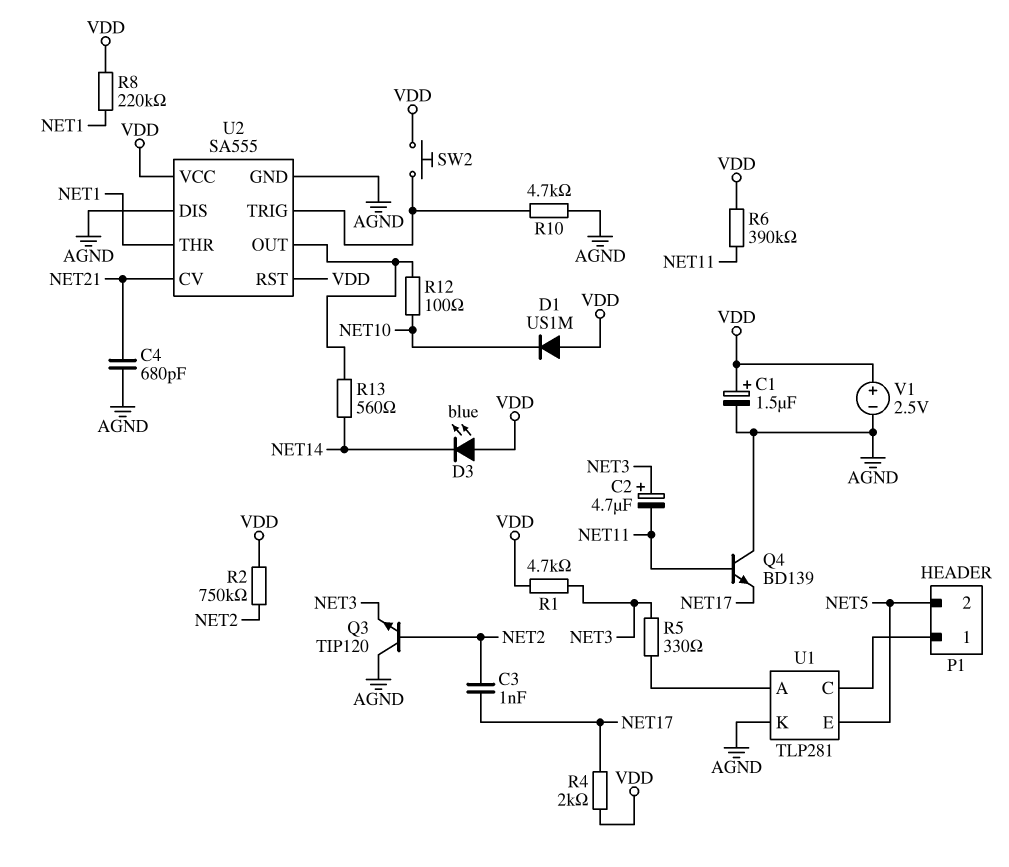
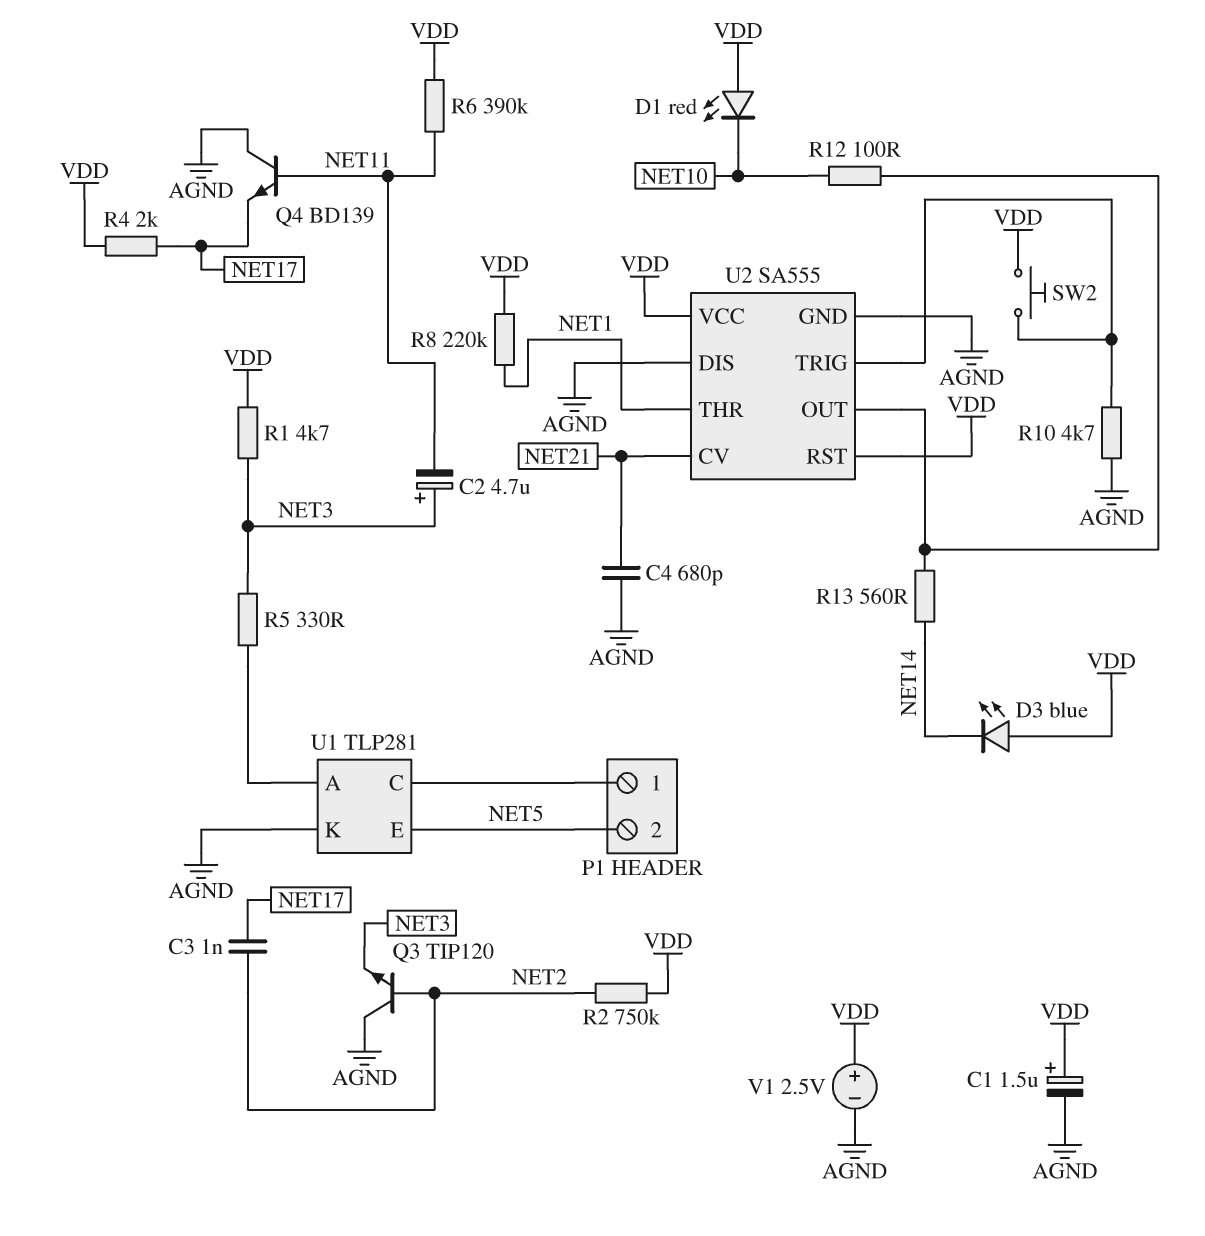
D1: diode US1M (A VDD, K NET10) -> LED red (A VDD, K NET10)

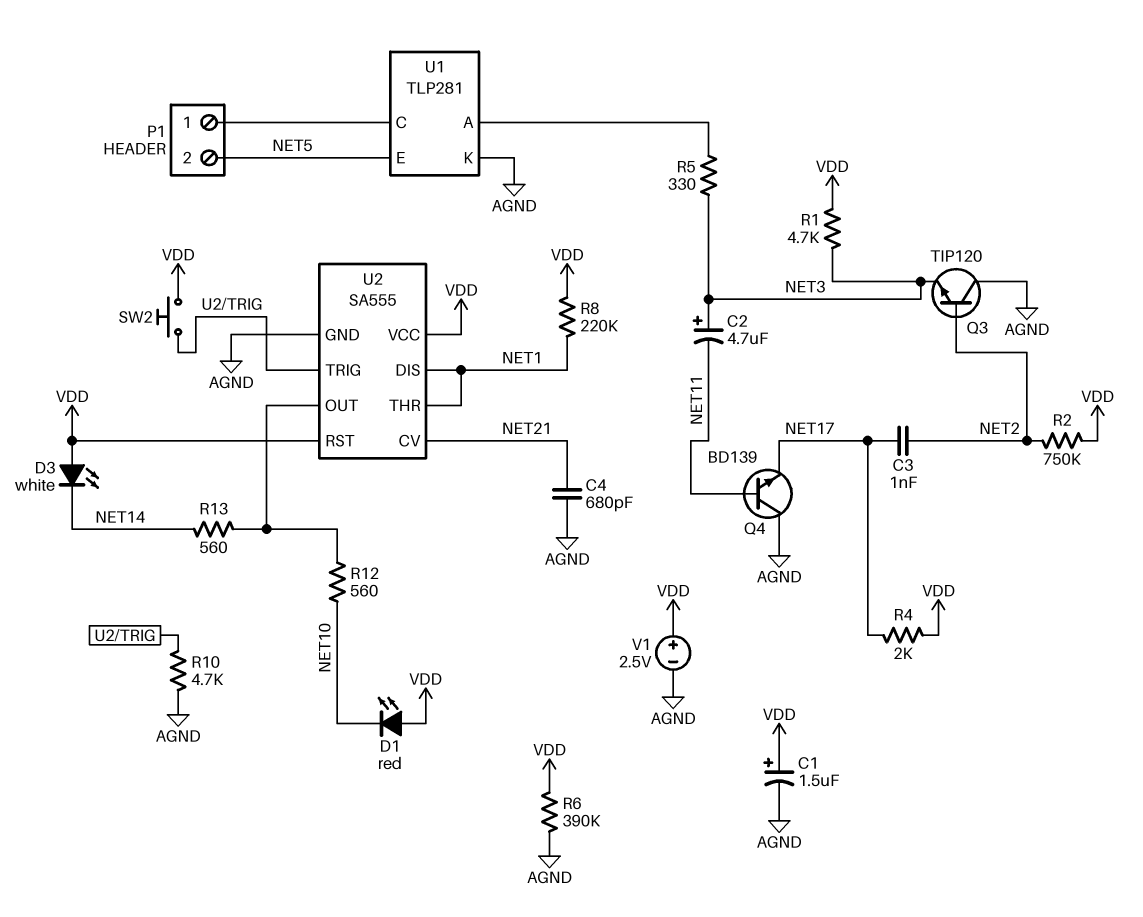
D3: LED blue (A VDD, K NET14) -> LED white (A VDD, K NET14)
R6: 390k (NET11, VDD) -> 390k (AGND, VDD)
R12: 100 (NET10, U2/OUT) -> 560 (NET10, U2/OUT)
U2 pin DIS: AGND -> NET1

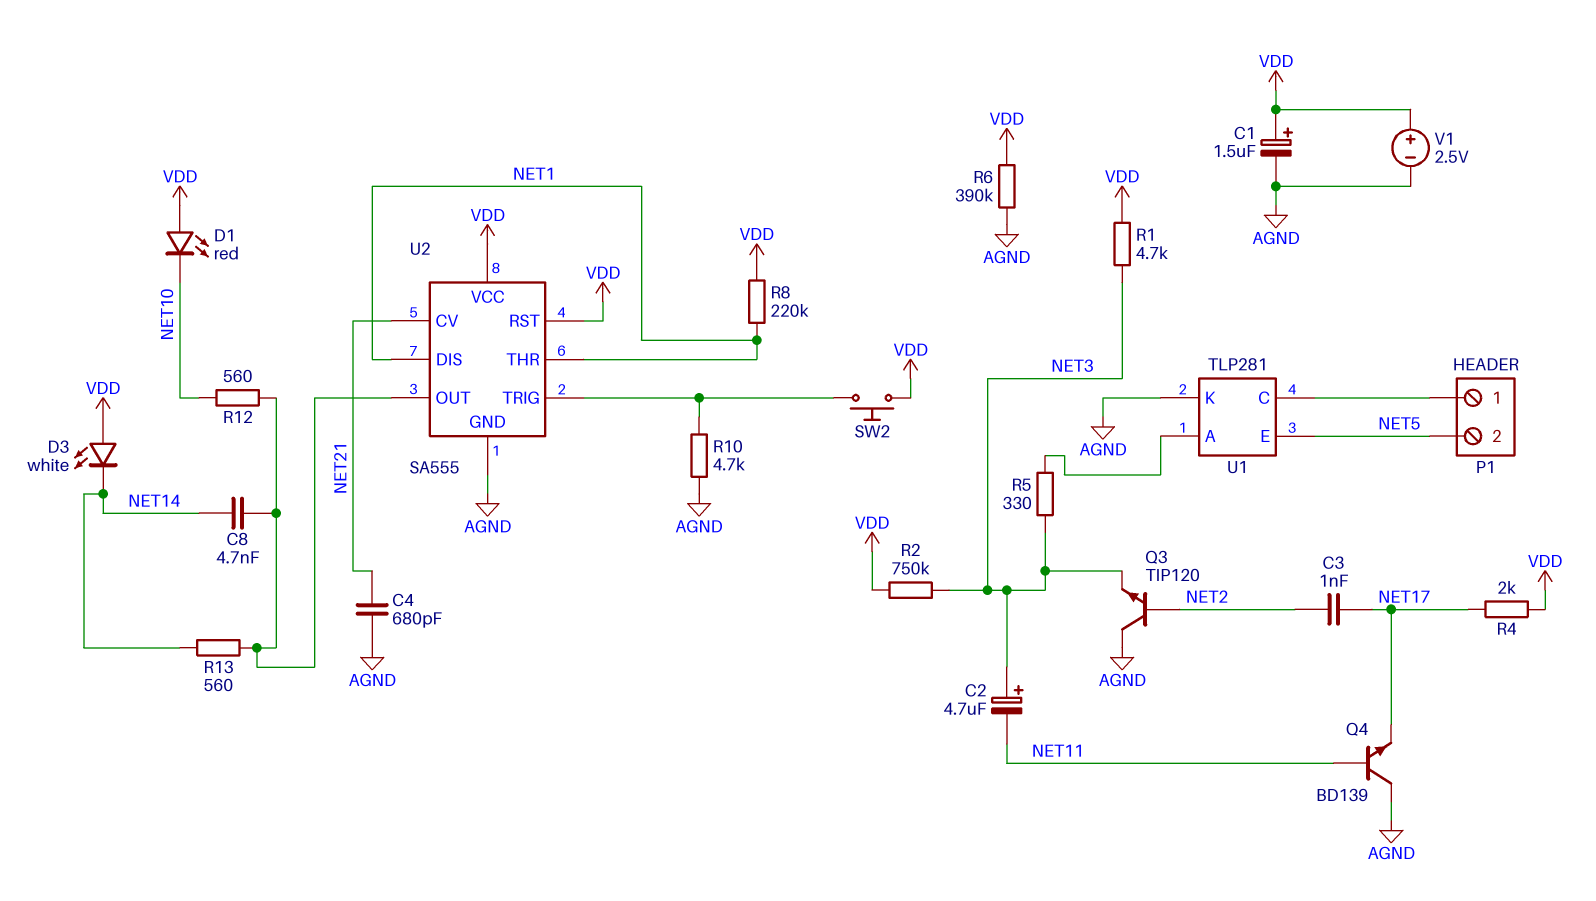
C8: none -> 4.7nF (NET14, U2/OUT)
R2: 750k (NET2, VDD) -> 750k (NET3, VDD)

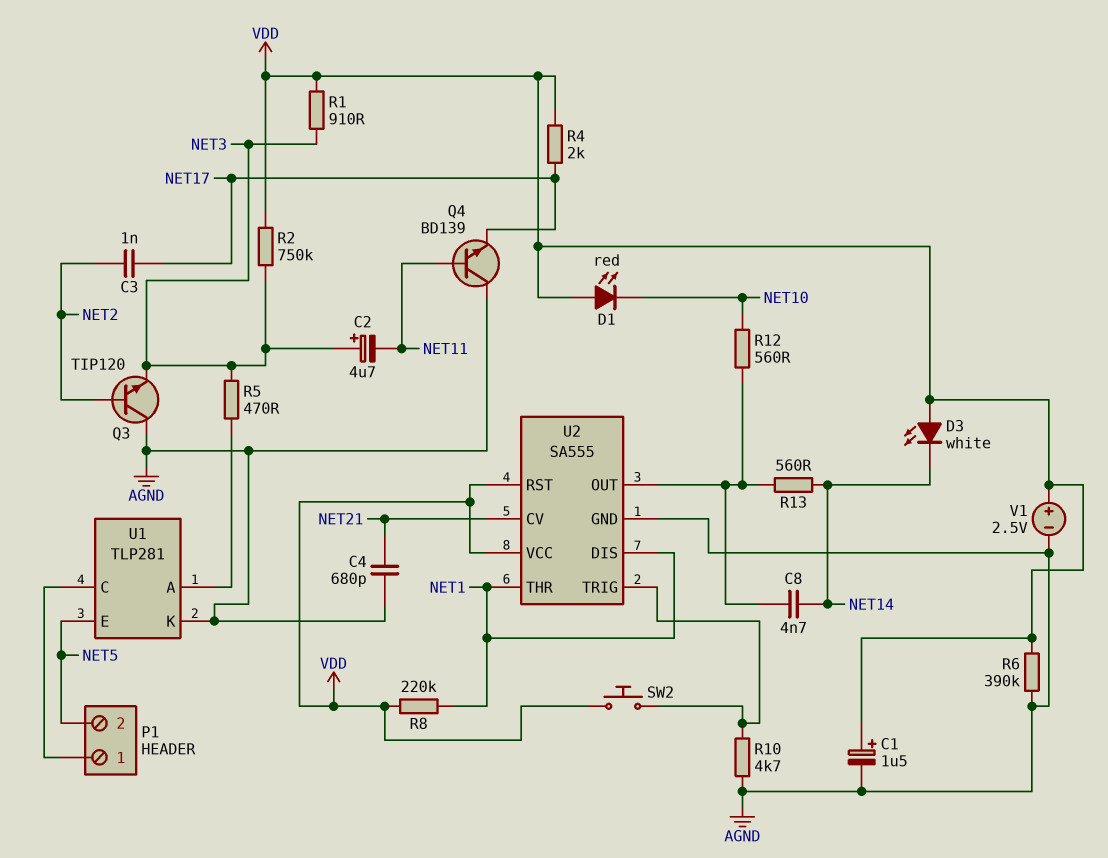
R1: 4.7k (NET3, VDD) -> 910 (NET3, VDD)
R5: 330 (NET3, U1/A) -> 470 (NET3, U1/A)

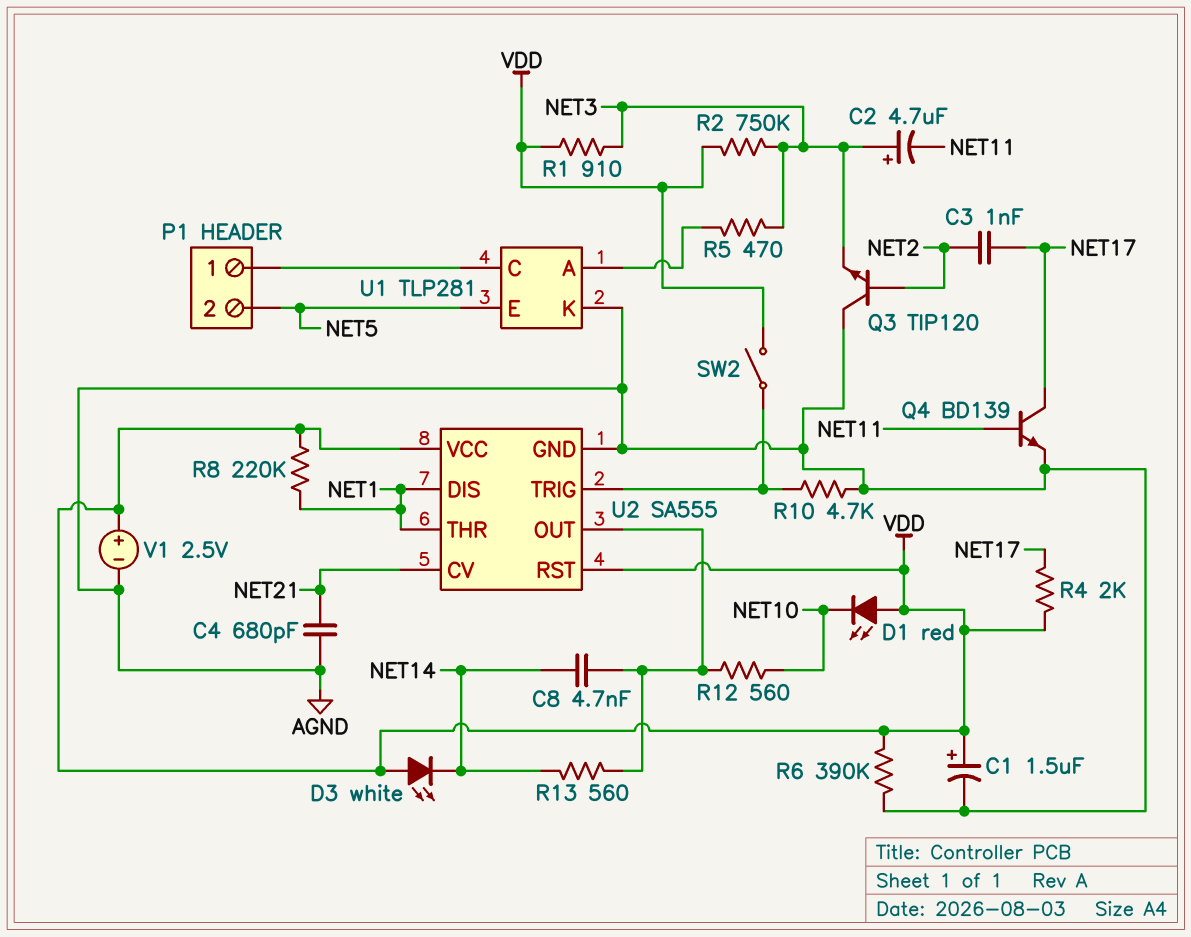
Q4: NPN BD139 (B NET11, C AGND, E NET17) -> NPN BD139 (B NET11, C NET17, E AGND)
SW2: button (U2/TRIG, VDD) -> switch (U2/TRIG, VDD)

